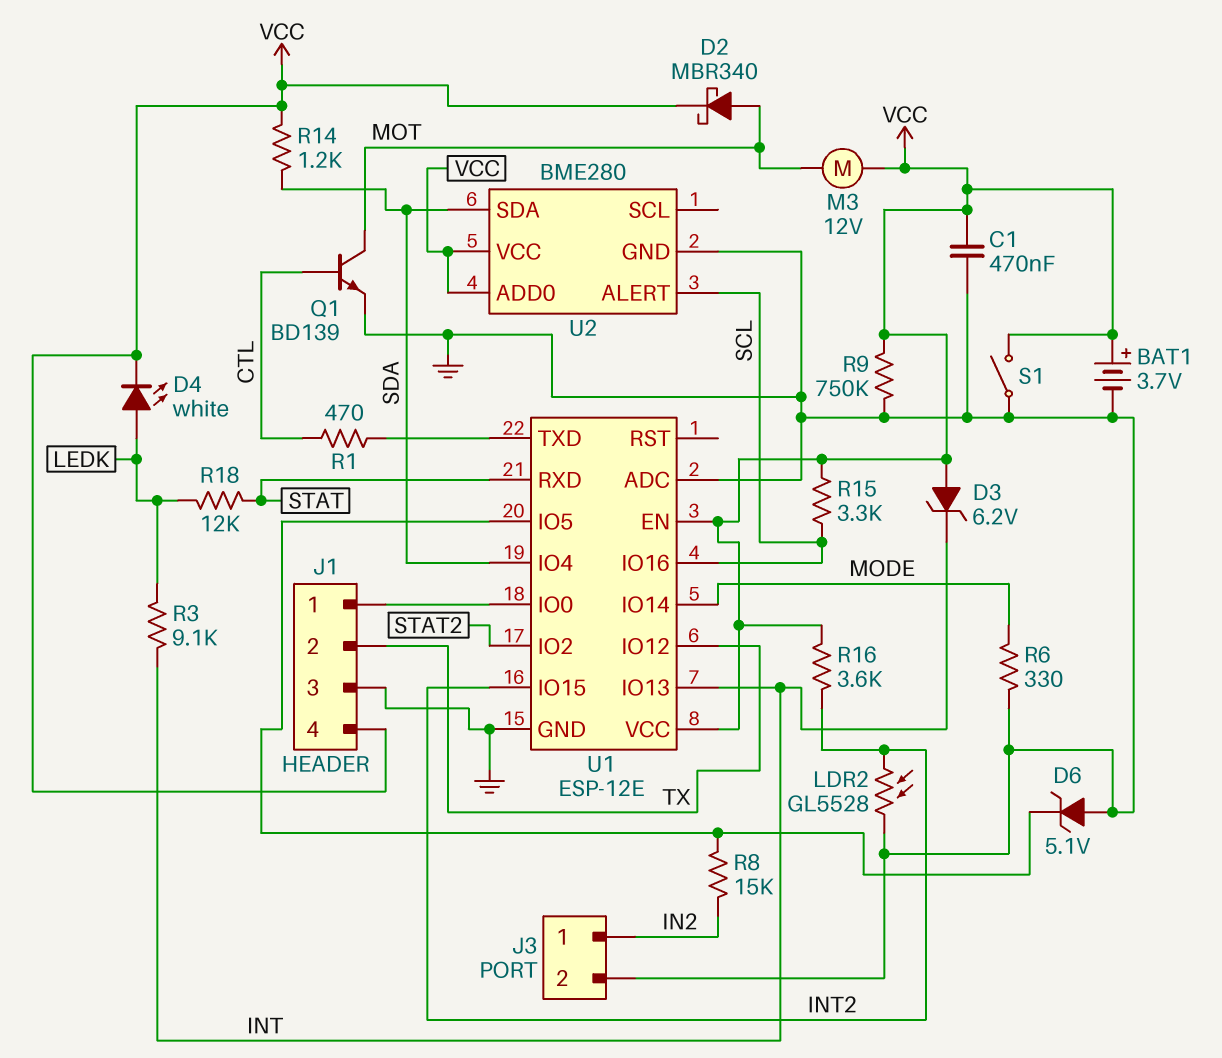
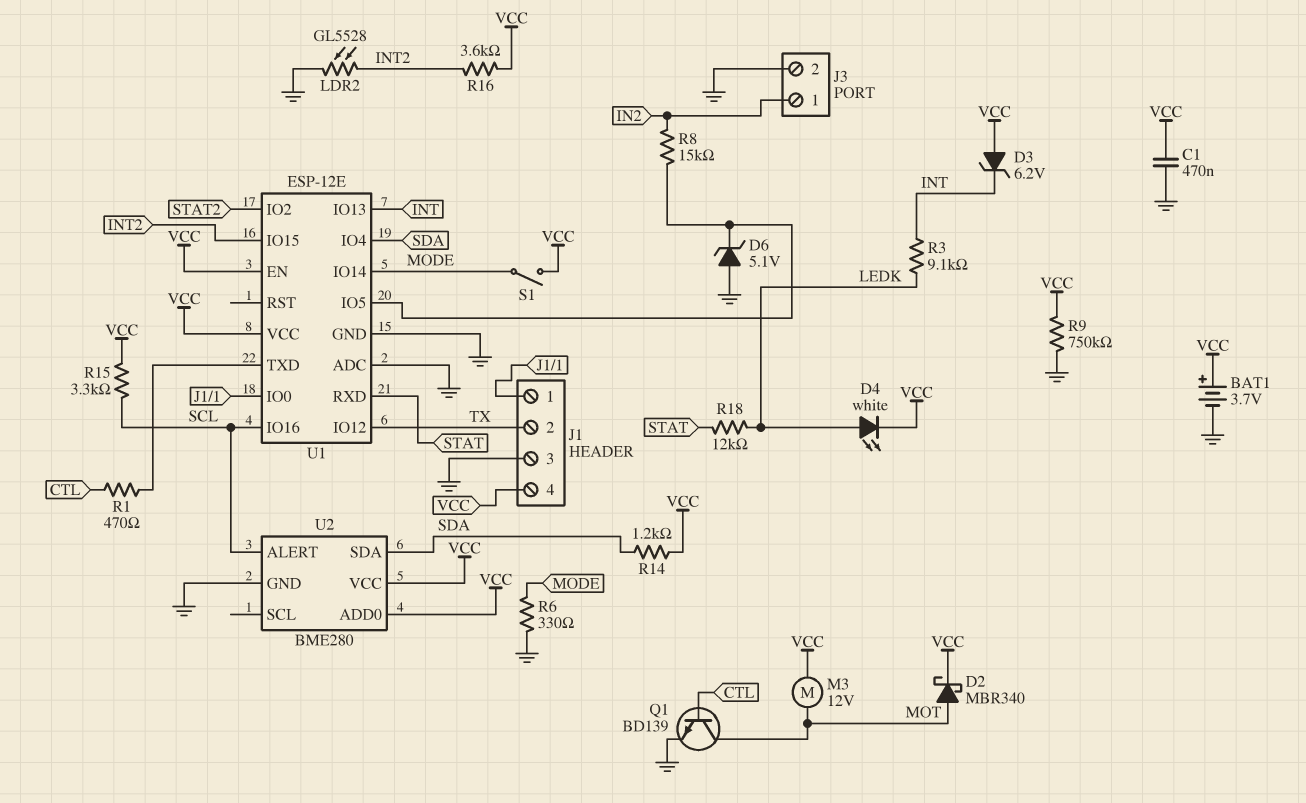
S1: switch (GND, VCC) -> switch (MODE, VCC)

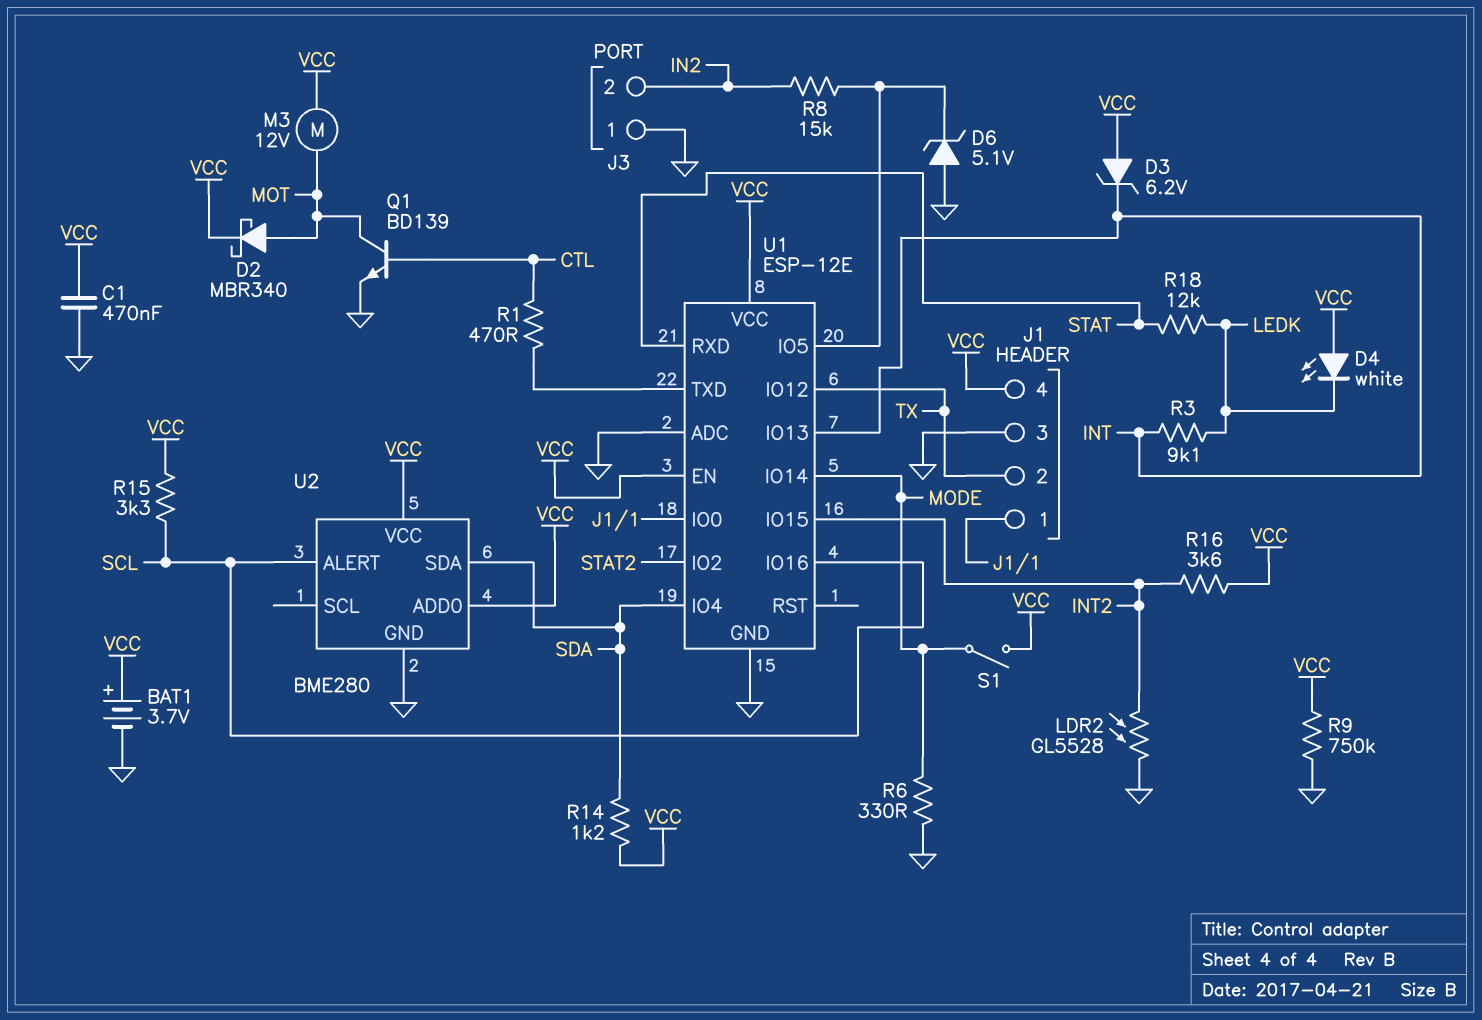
D4: LED white (A LEDK, K VCC) -> LED white (A VCC, K LEDK)
J3 pin 1: IN2 -> GND
J3 pin 2: GND -> IN2

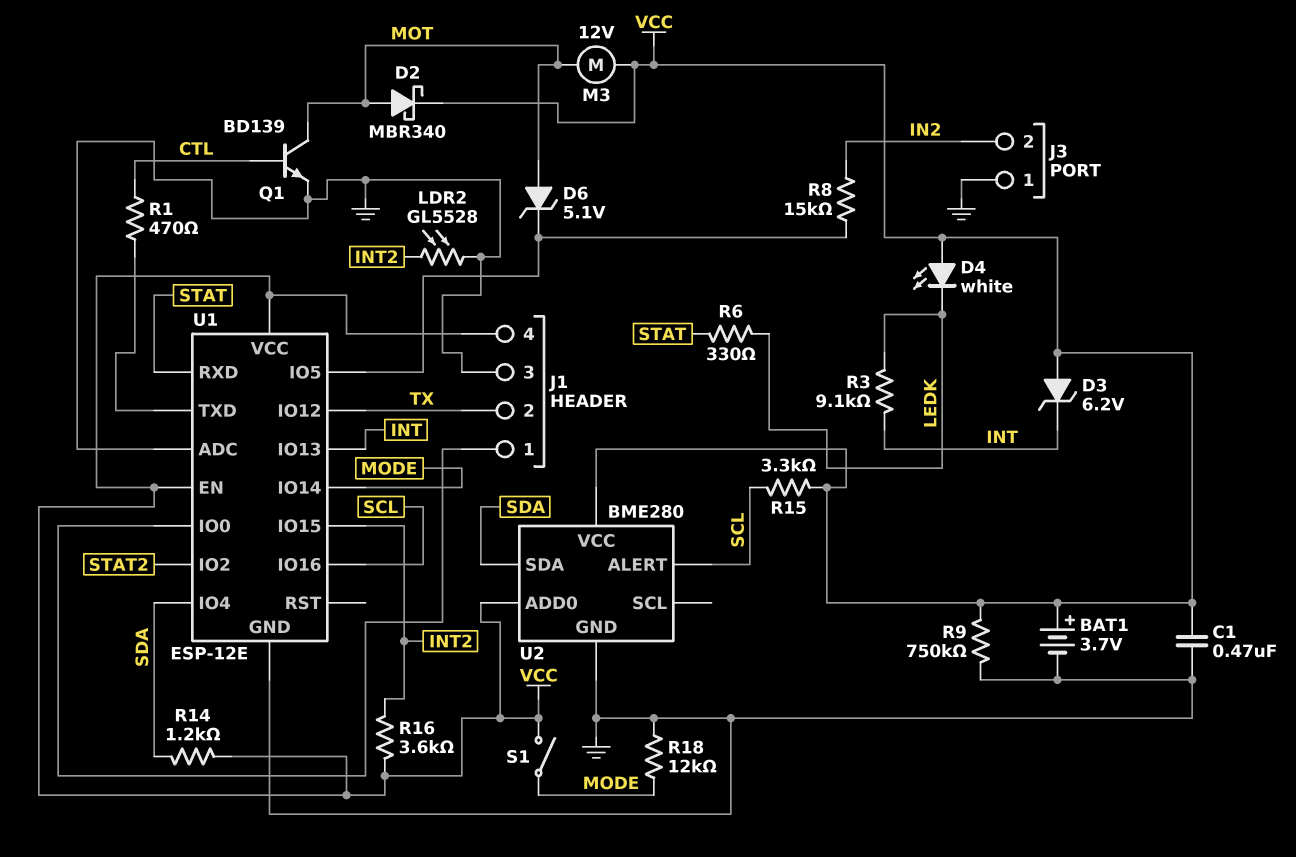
D6: zener 5.1V (A GND, K U1/IO5) -> zener 5.1V (A MOT, K U1/IO5)
R6: 330 (GND, MODE) -> 330 (LEDK, STAT)
R18: 12k (LEDK, STAT) -> 12k (GND, MODE)

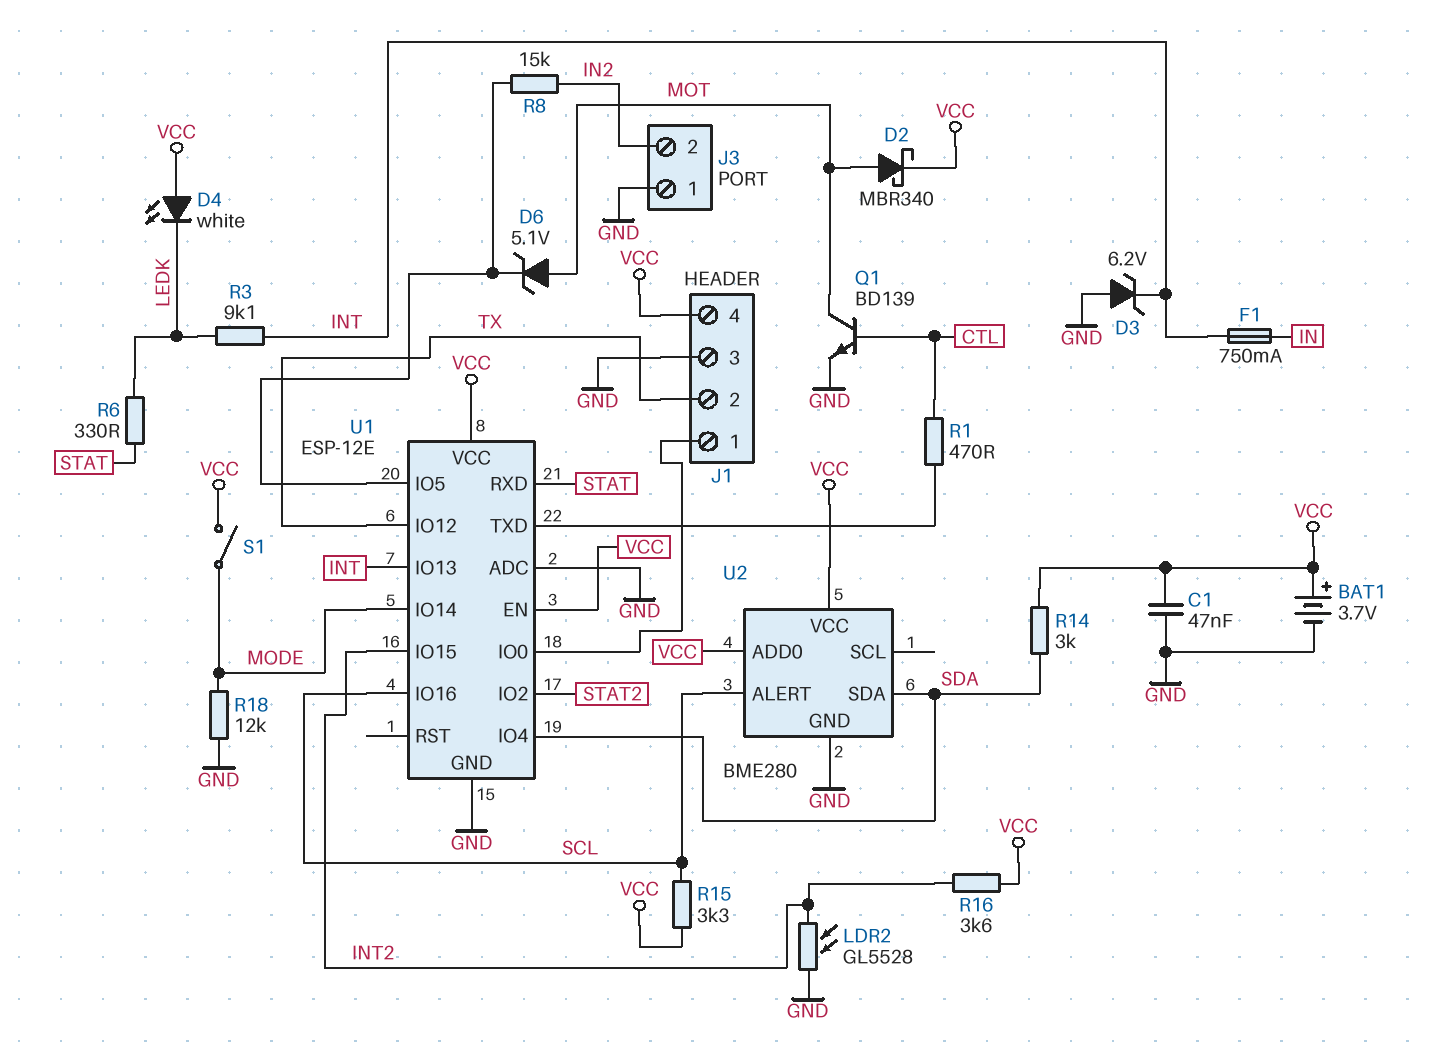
C1: 470nF (GND, VCC) -> 47nF (GND, VCC)
D3: zener 6.2V (A VCC, K INT) -> zener 6.2V (A GND, K INT)
F1: none -> 750mA (IN, INT)
M3: motor 12V (MOT, VCC) -> none
R9: 750k (GND, VCC) -> none
R14: 1.2k (SDA, VCC) -> 3k (SDA, VCC)

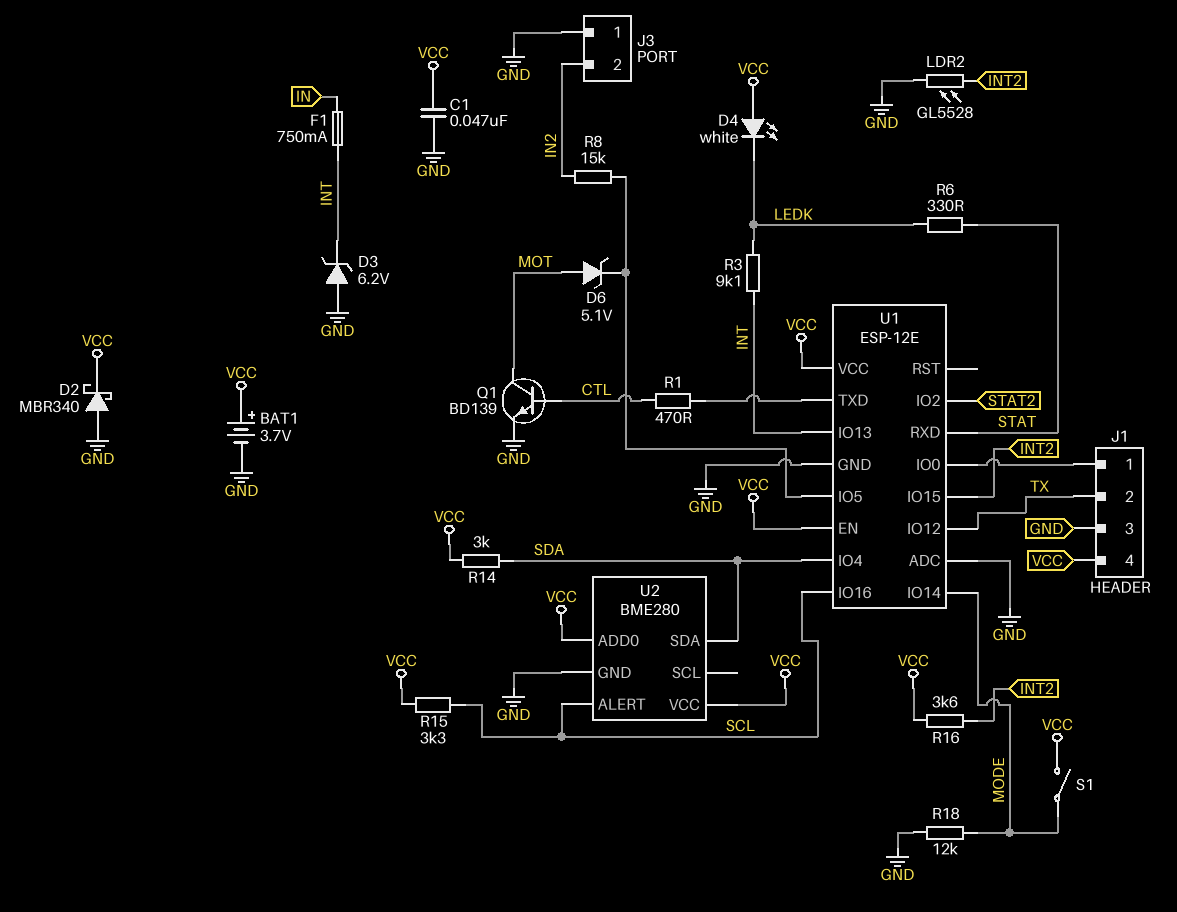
D2: schottky MBR340 (A MOT, K VCC) -> schottky MBR340 (A GND, K VCC)

